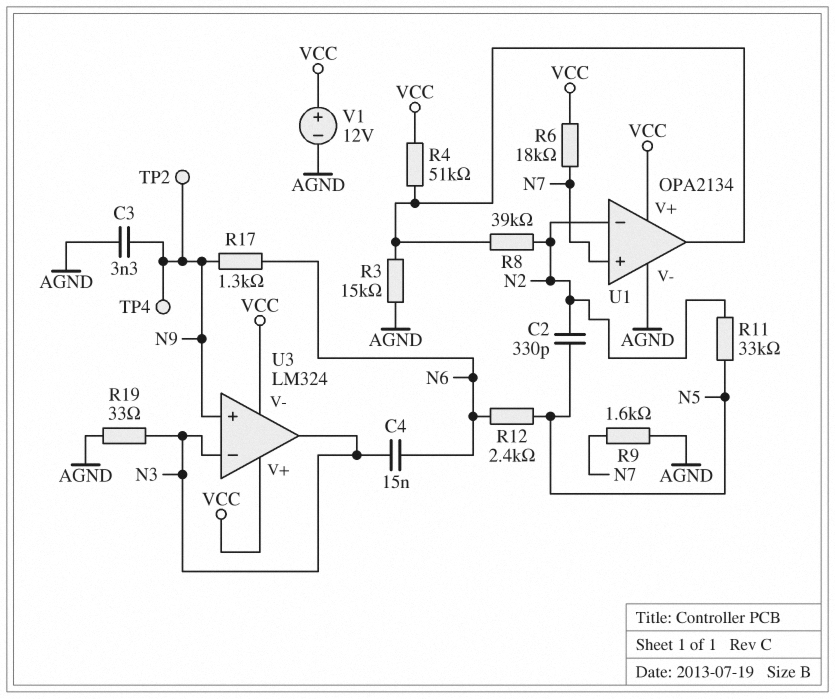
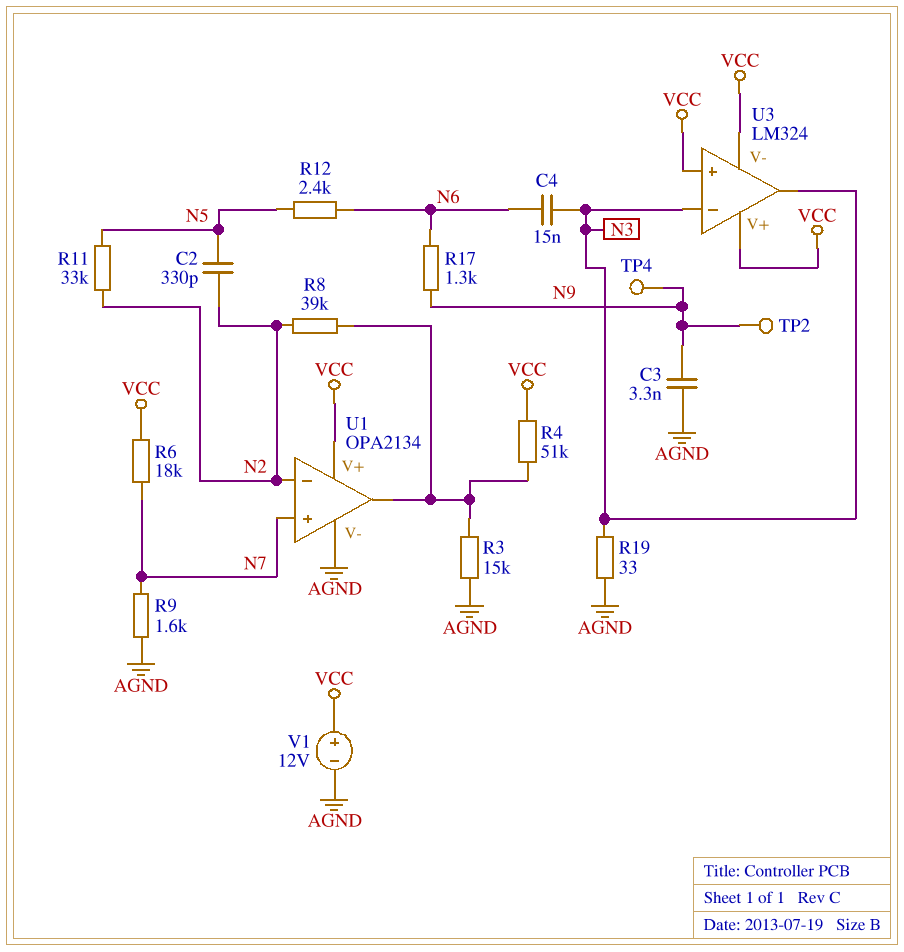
U3 pin in+: N9 -> VCC

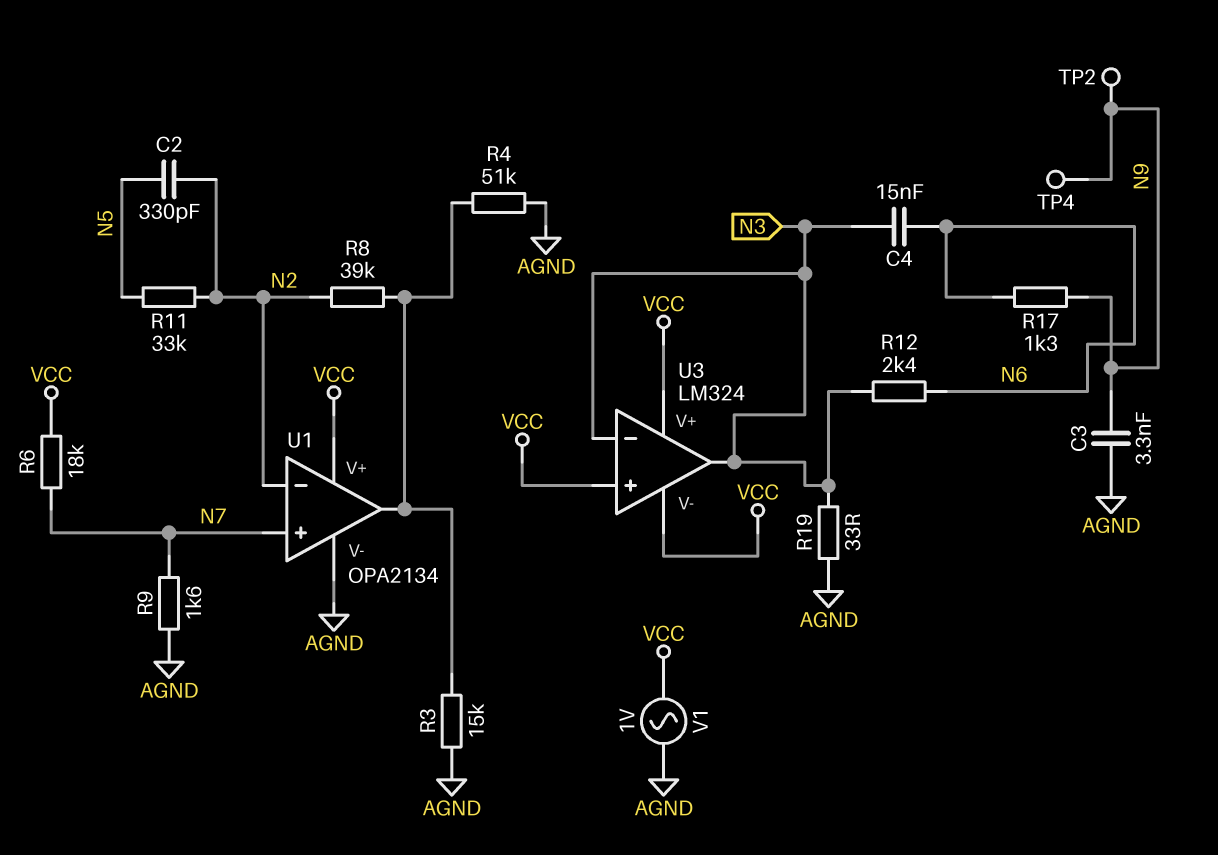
R4: 51k (U1/out, VCC) -> 51k (AGND, U1/out)
R12: 2.4k (N5, N6) -> 2.4k (N3, N6)
V1: 12V (plus VCC, minus AGND) -> AC 1V (AGND, VCC)

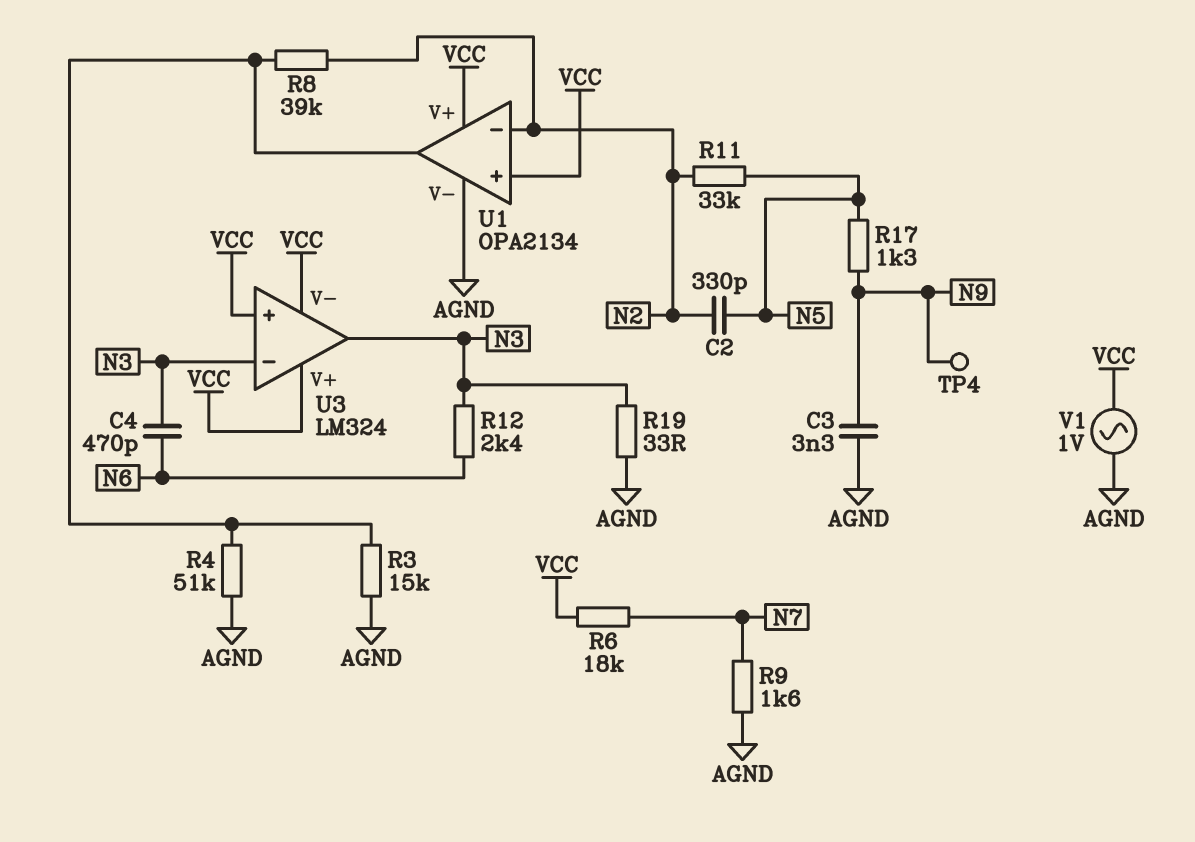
C4: 15nF (N3, N6) -> 470pF (N3, N6)
R17: 1.3k (N6, N9) -> 1.3k (N5, N9)
TP2: test point (N9) -> none
U1 pin in+: N7 -> VCC

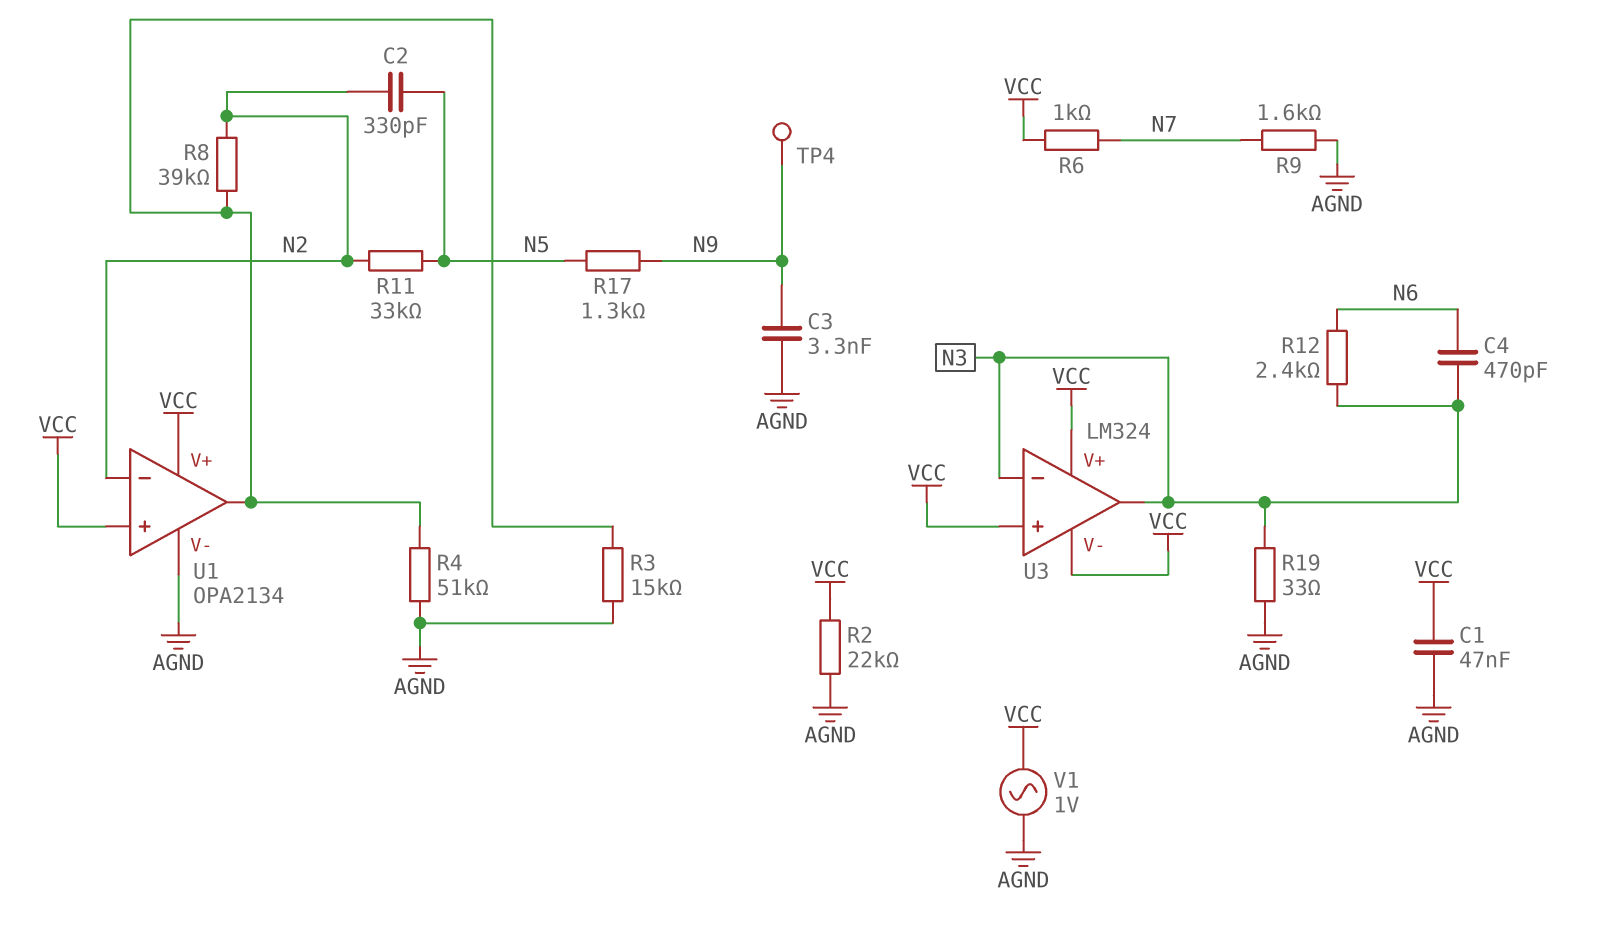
C1: none -> 47nF (AGND, VCC)
R2: none -> 22k (AGND, VCC)
R6: 18k (N7, VCC) -> 1k (N7, VCC)

